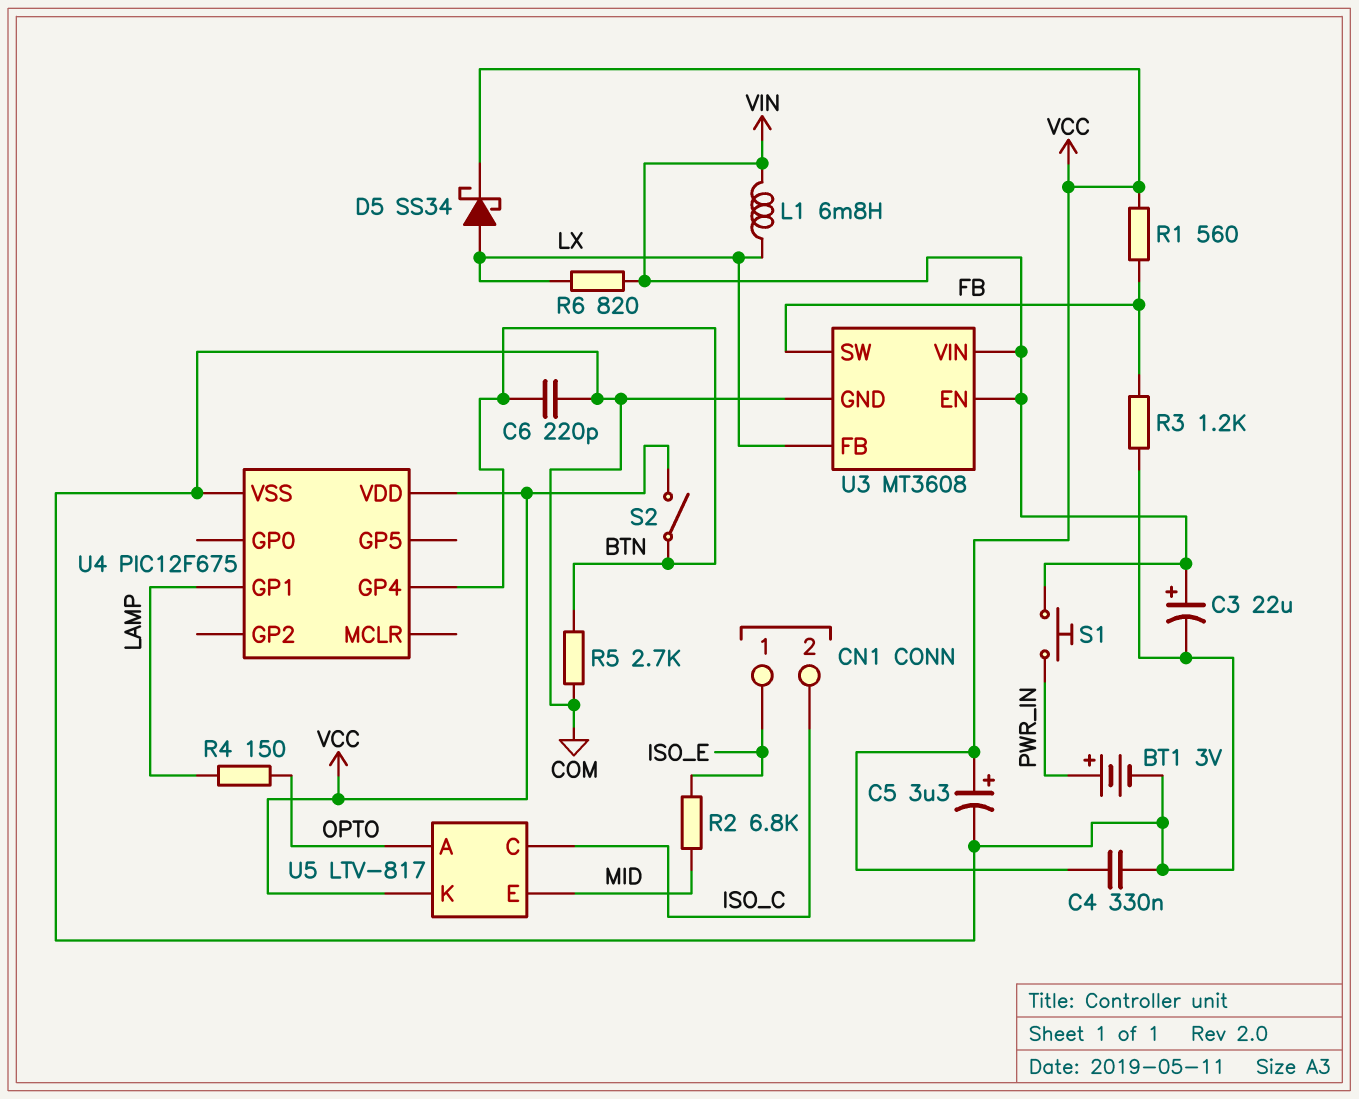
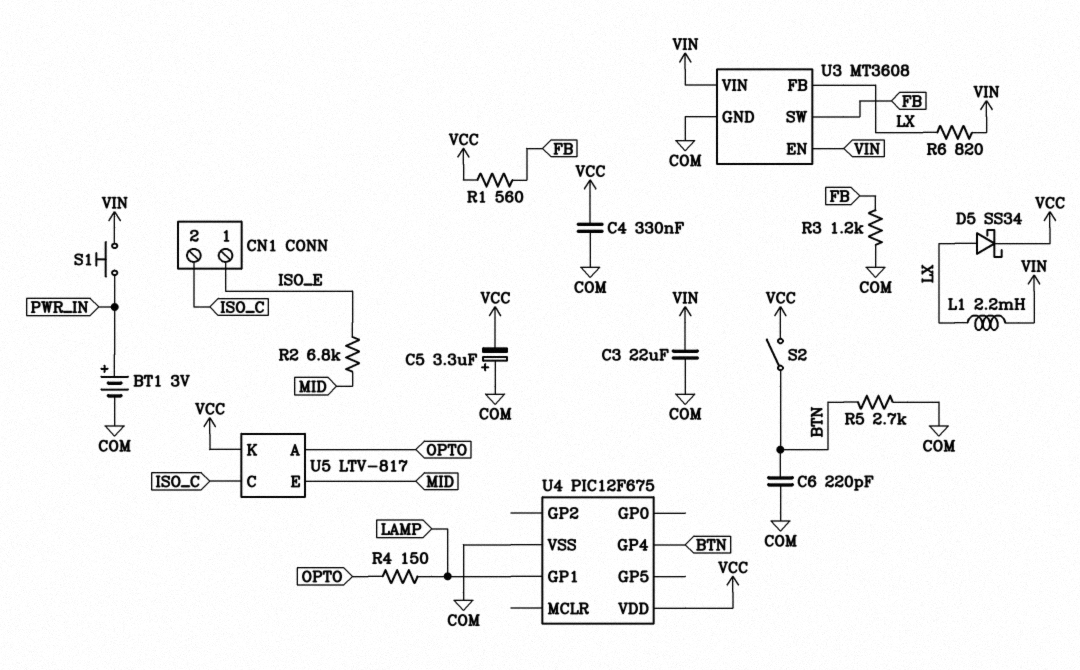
C3: 22uF (plus VIN, minus COM) -> 22uF (COM, VIN)
C5: 3.3uF (plus VCC, minus COM) -> 3.3uF (plus COM, minus VCC)
L1: 6.8mH (LX, VIN) -> 2.2mH (LX, VIN)

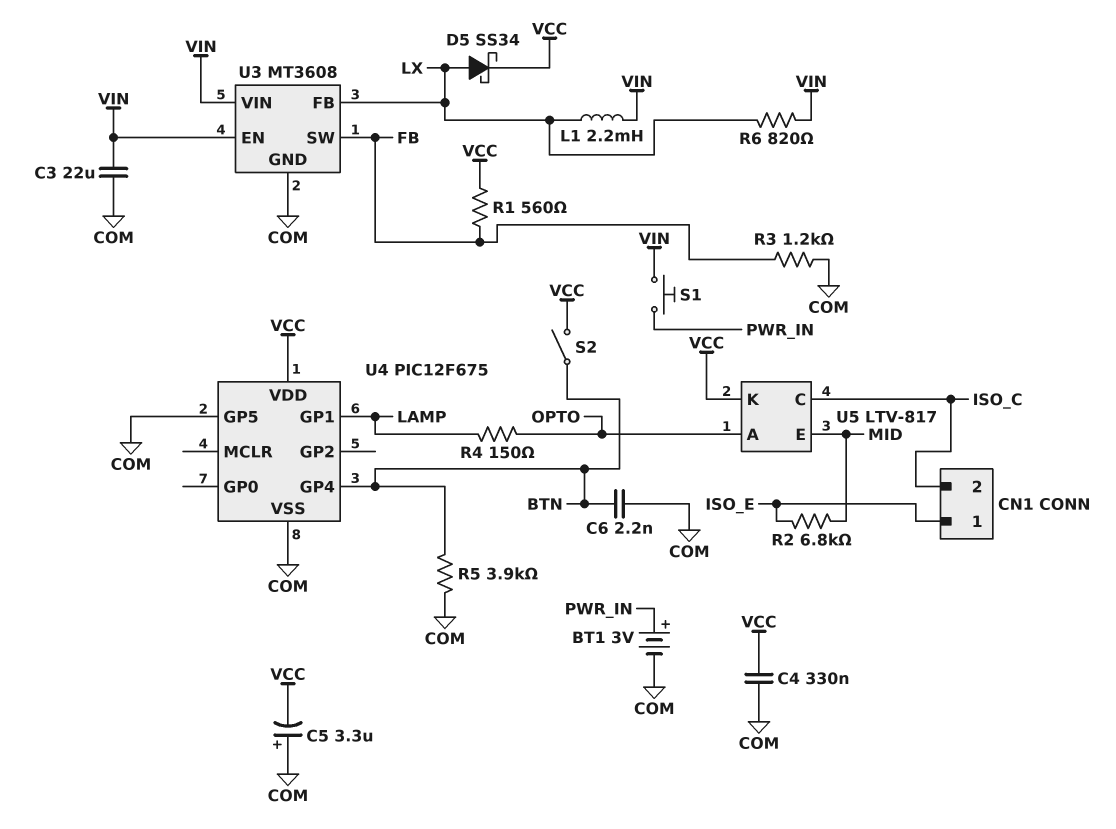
C6: 220pF (BTN, COM) -> 2.2nF (BTN, COM)
R5: 2.7k (BTN, COM) -> 3.9k (BTN, COM)
U4 pin GP5: none -> COM

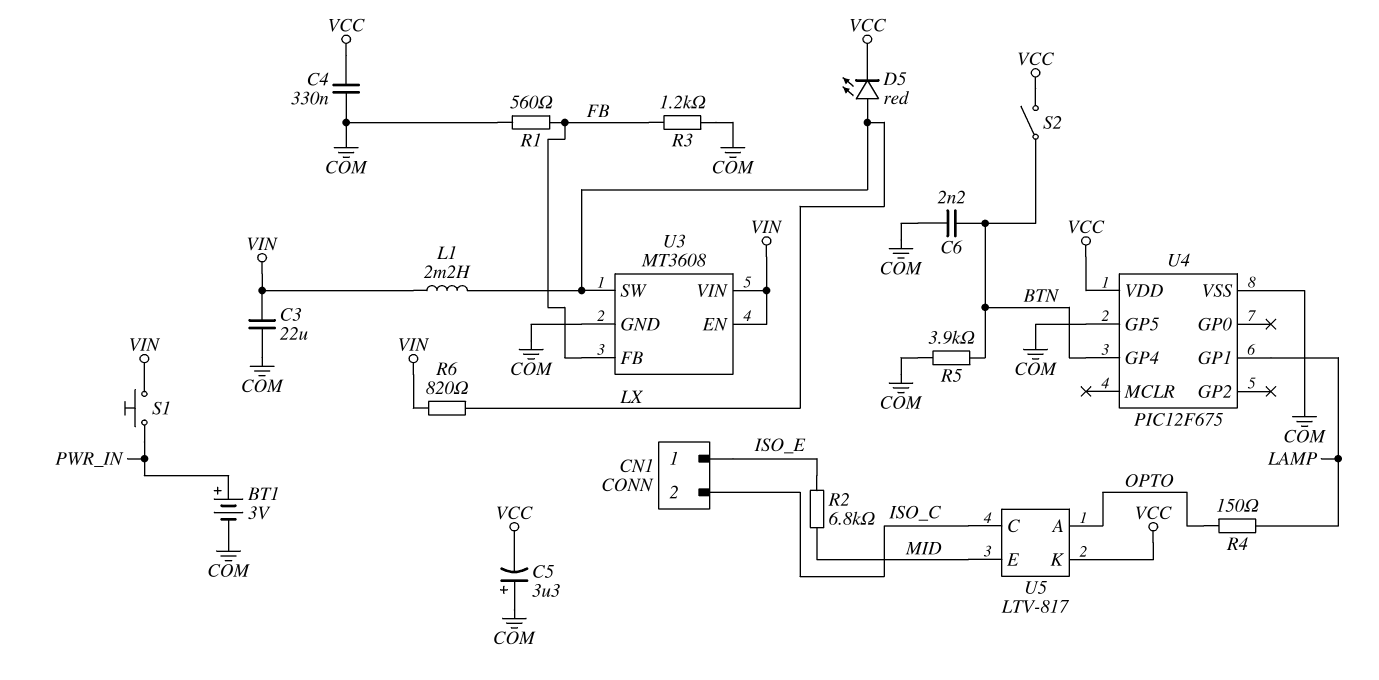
D5: schottky SS34 (A LX, K VCC) -> LED red (A LX, K VCC)
R1: 560 (FB, VCC) -> 560 (COM, FB)
U3 pin FB: LX -> FB
U3 pin SW: FB -> LX

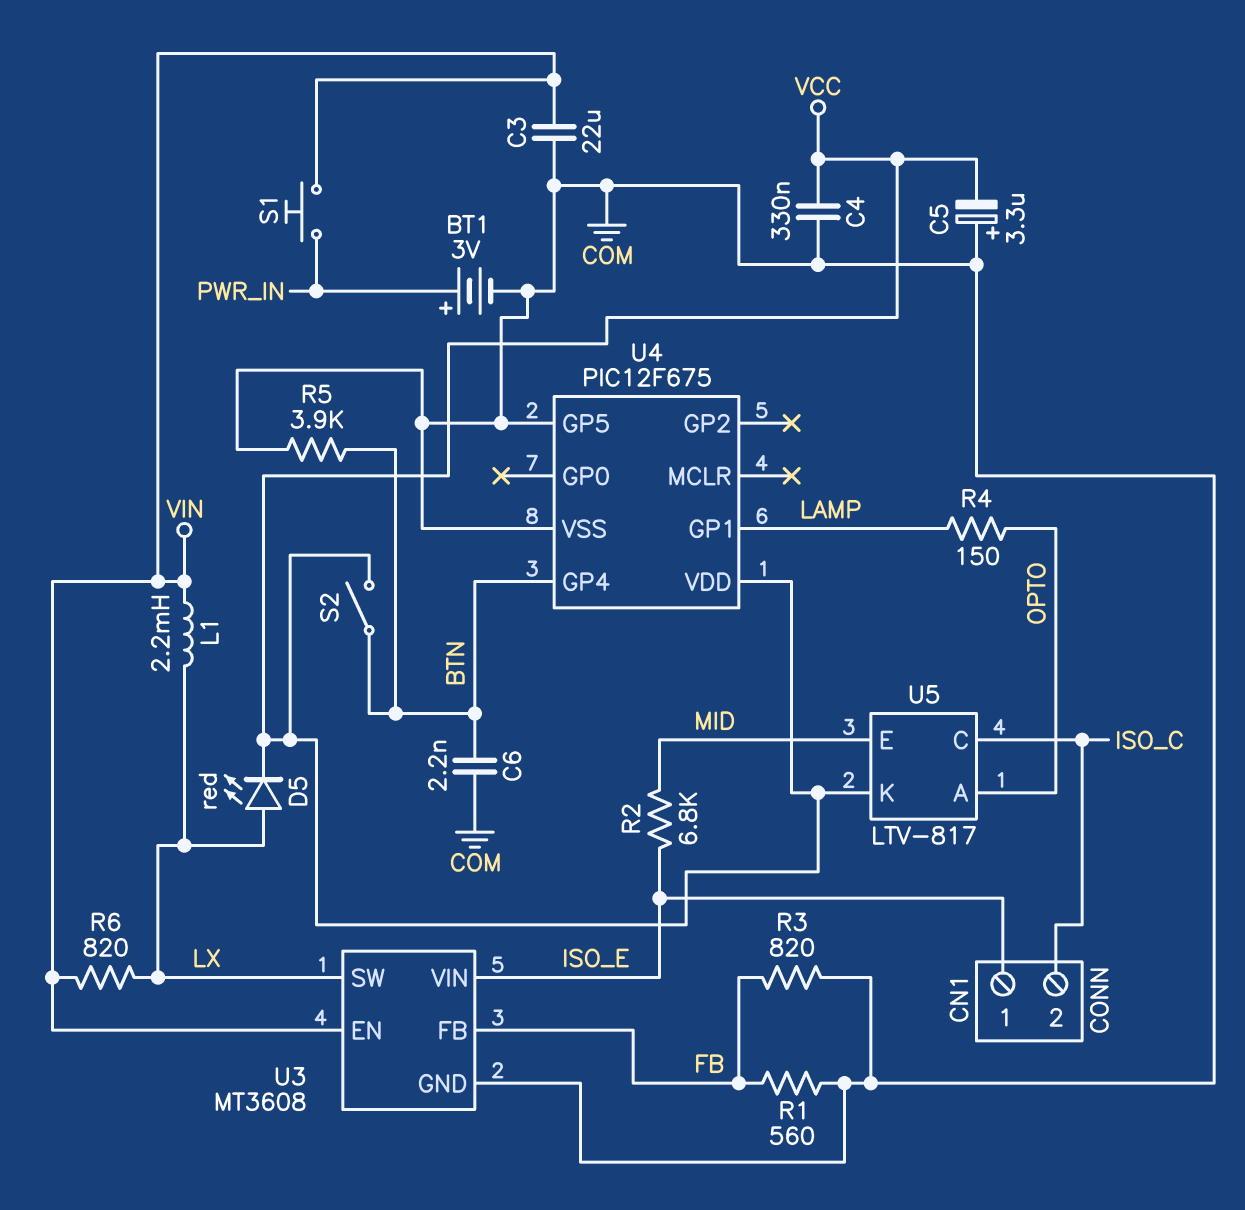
R3: 1.2k (COM, FB) -> 820 (COM, FB)
U3 pin VIN: VIN -> ISO_E

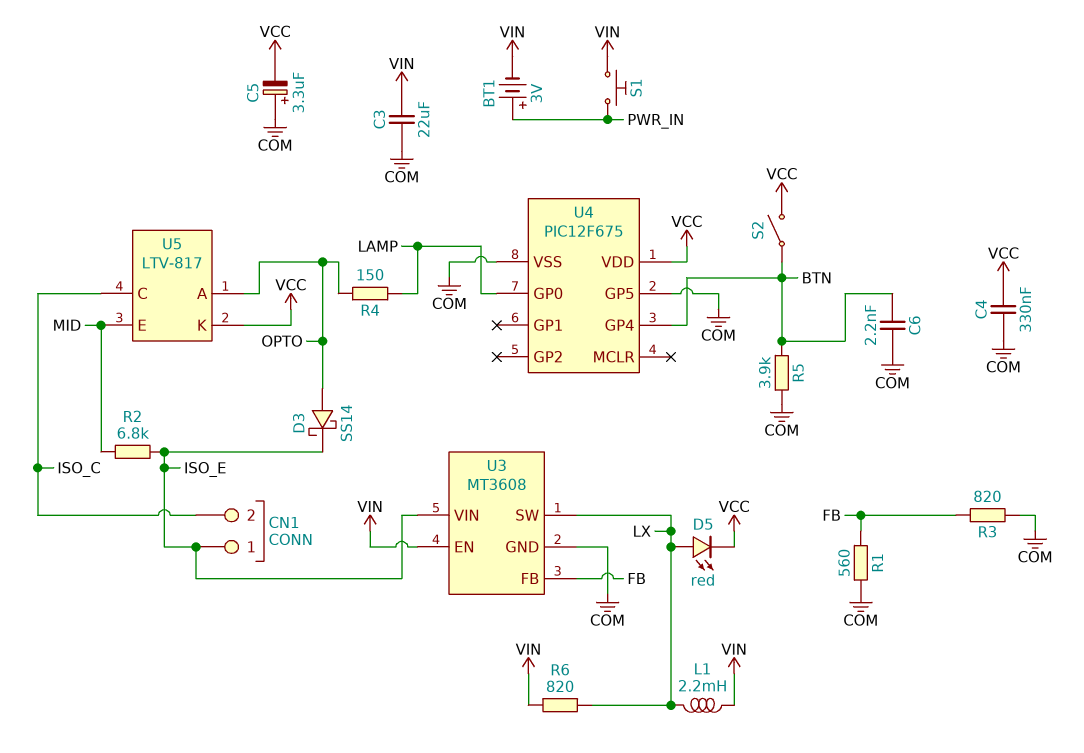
BT1: 3V (plus PWR_IN, minus COM) -> 3V (plus PWR_IN, minus VIN)
D3: none -> schottky SS14 (A OPTO, K ISO_E)
U4 pin GP0: none -> LAMP
U4 pin GP1: LAMP -> none

